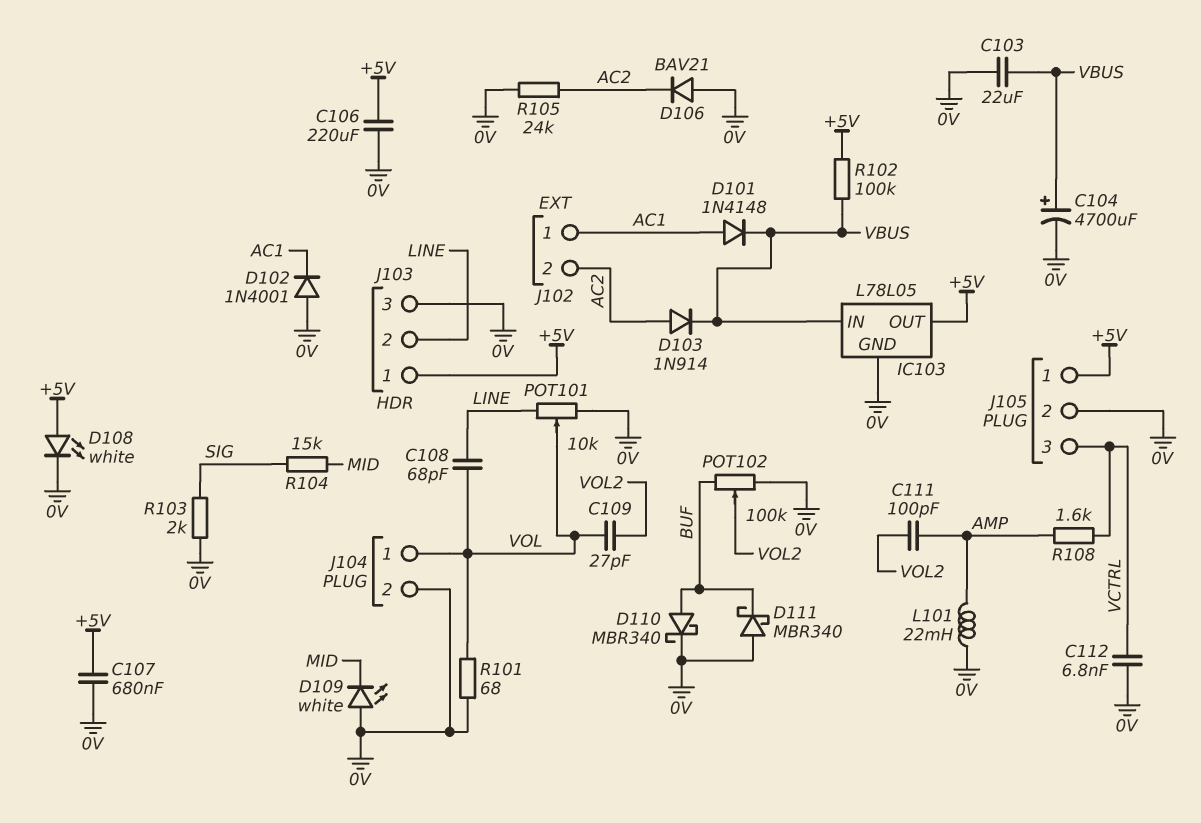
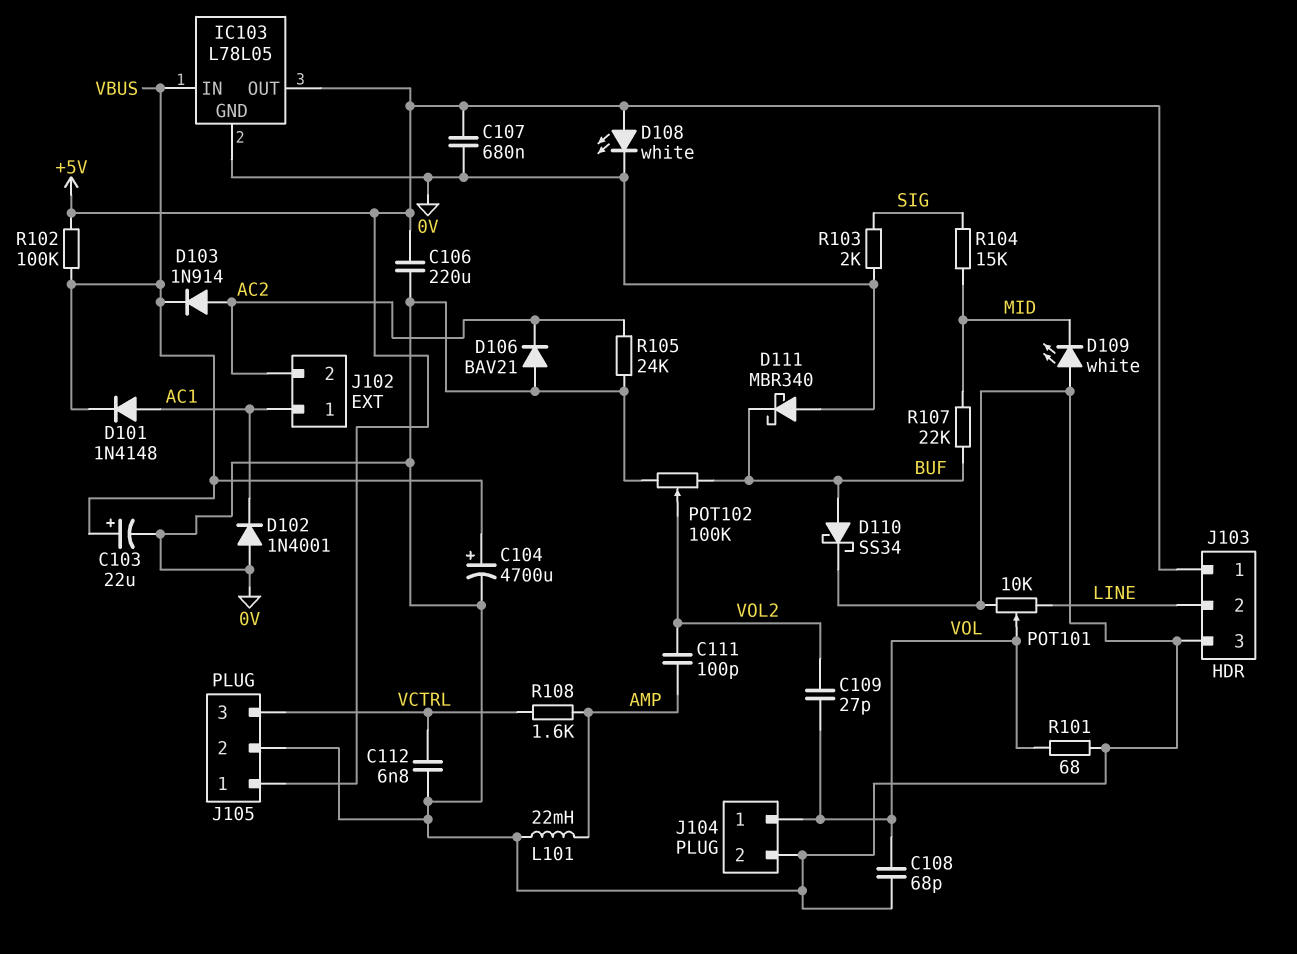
C103: 22uF (0V, VBUS) -> 22uF (plus VBUS, minus 0V)
C108: 68pF (LINE, VOL) -> 68pF (0V, VOL)
D110: schottky MBR340 (A BUF, K 0V) -> schottky SS34 (A BUF, K 0V)
R107: none -> 22k (BUF, MID)

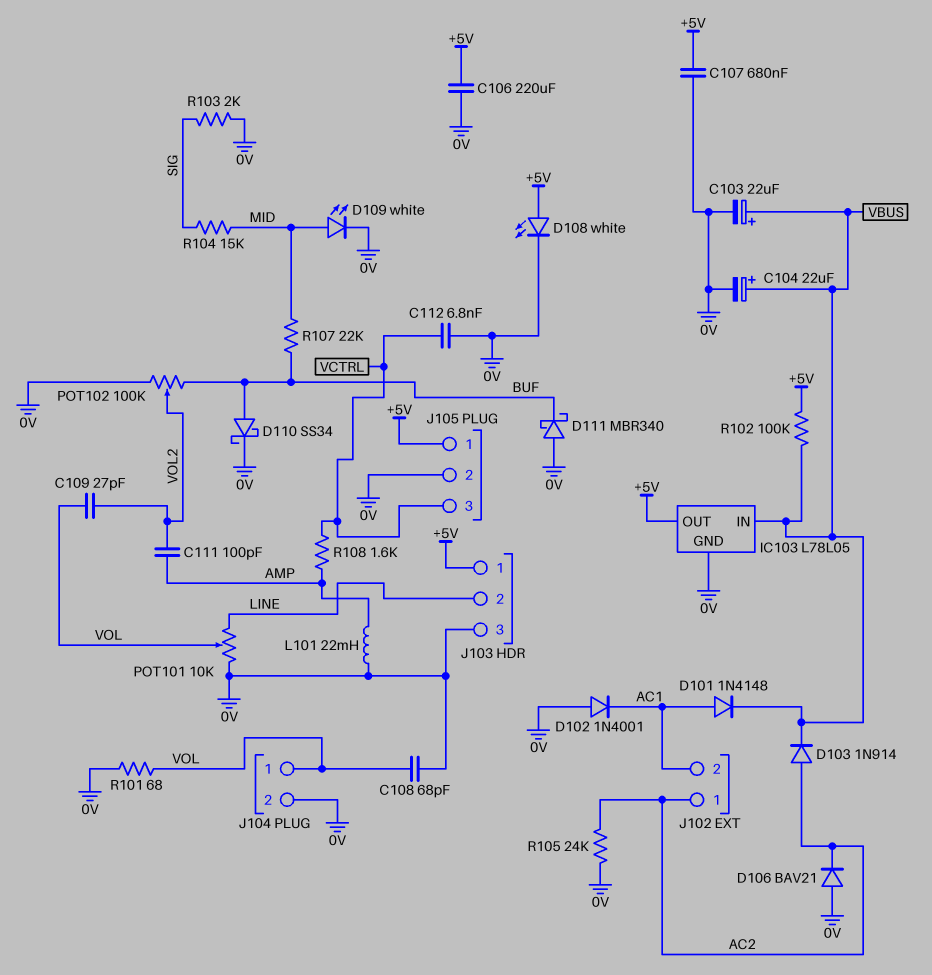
C104: 4700uF (plus VBUS, minus 0V) -> 22uF (plus VBUS, minus 0V)
D109: LED white (A 0V, K MID) -> LED white (A MID, K 0V)
J102 pin 1: AC1 -> AC2
J102 pin 2: AC2 -> AC1

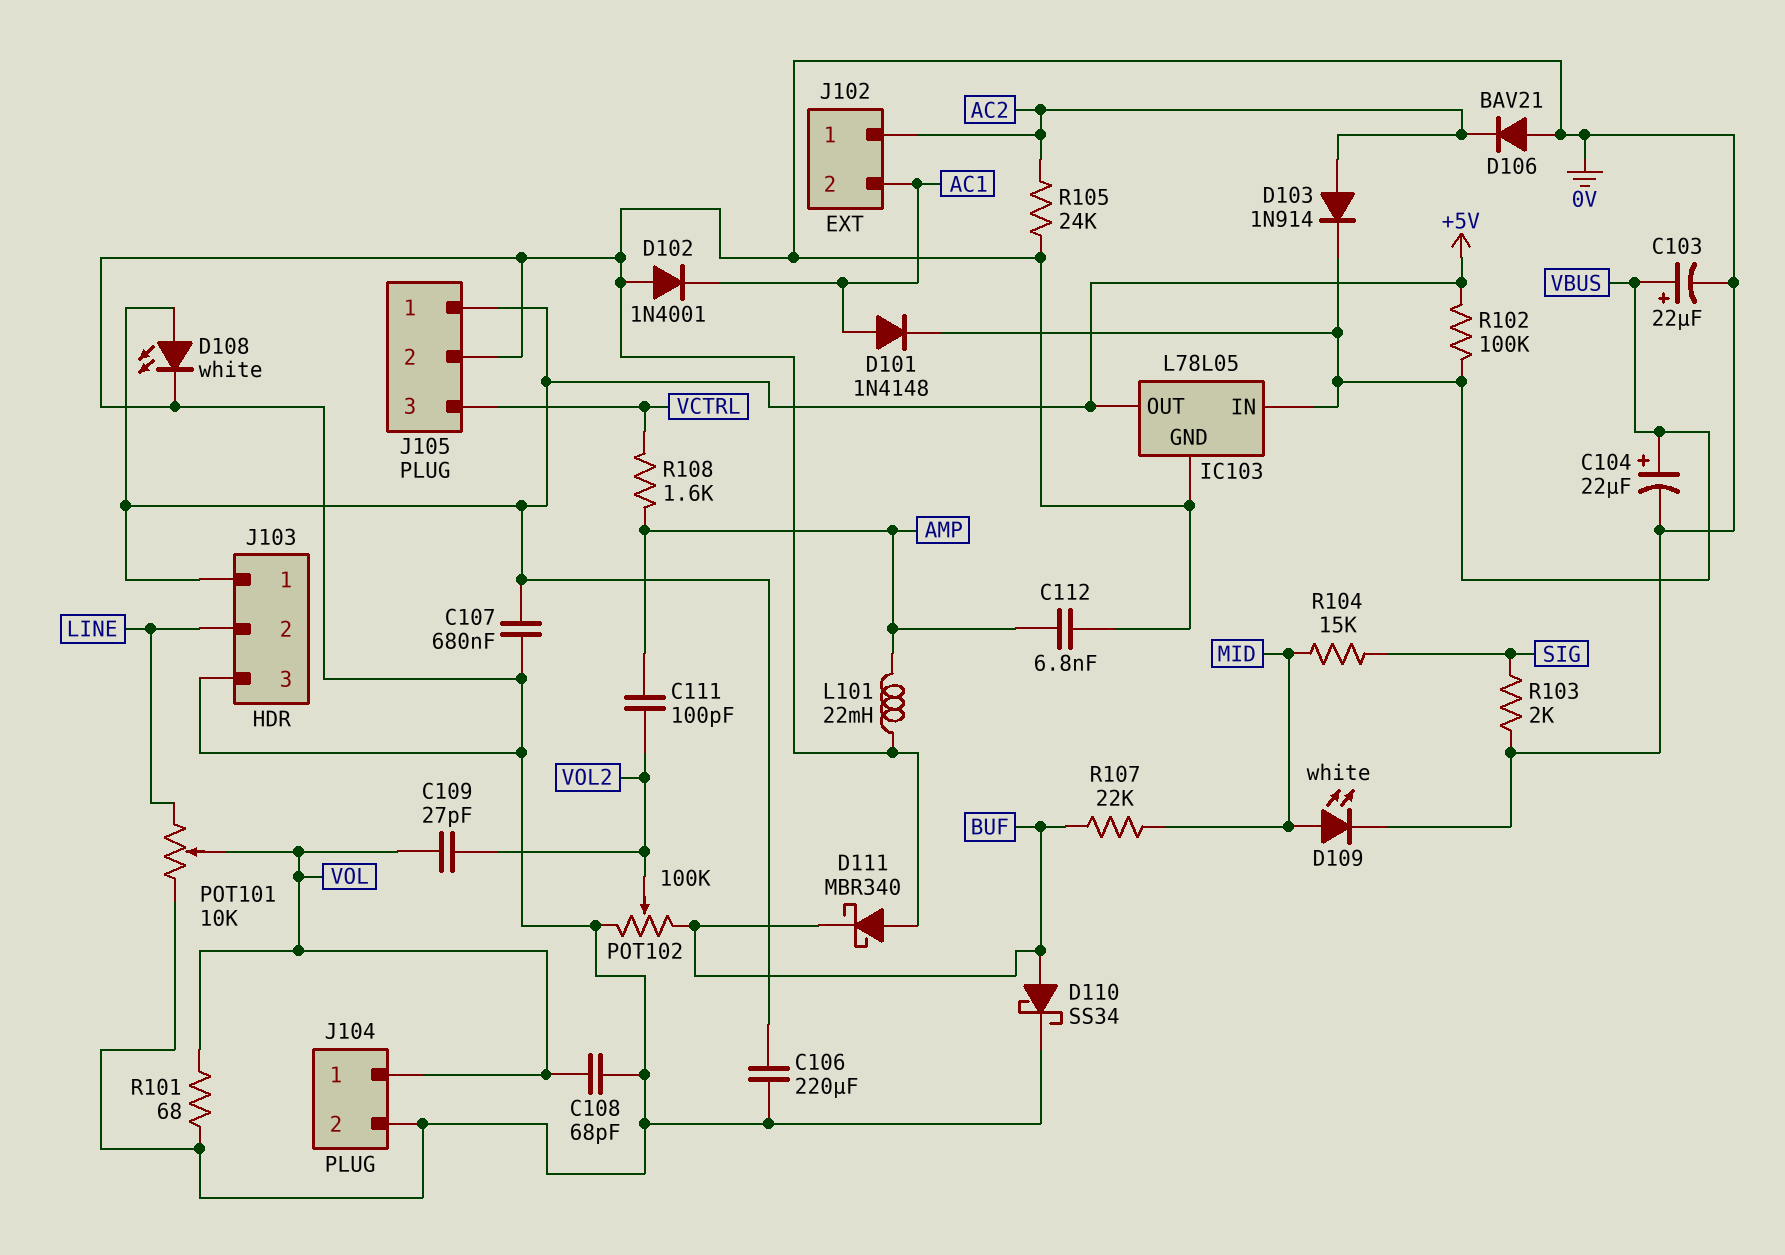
C112: 6.8nF (0V, VCTRL) -> 6.8nF (0V, AMP)

